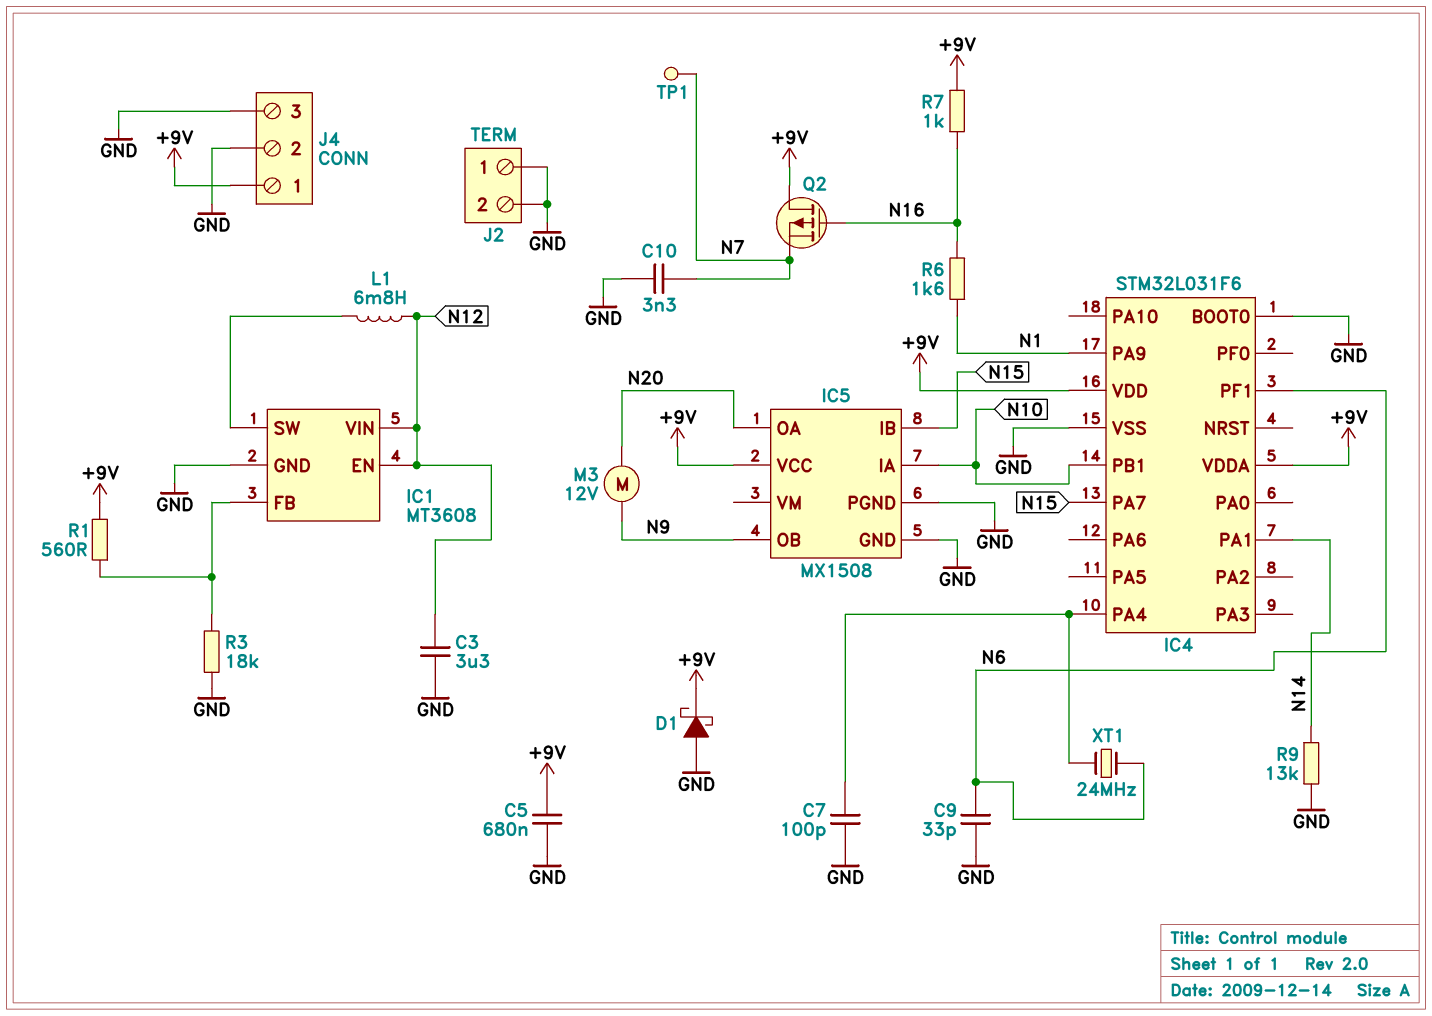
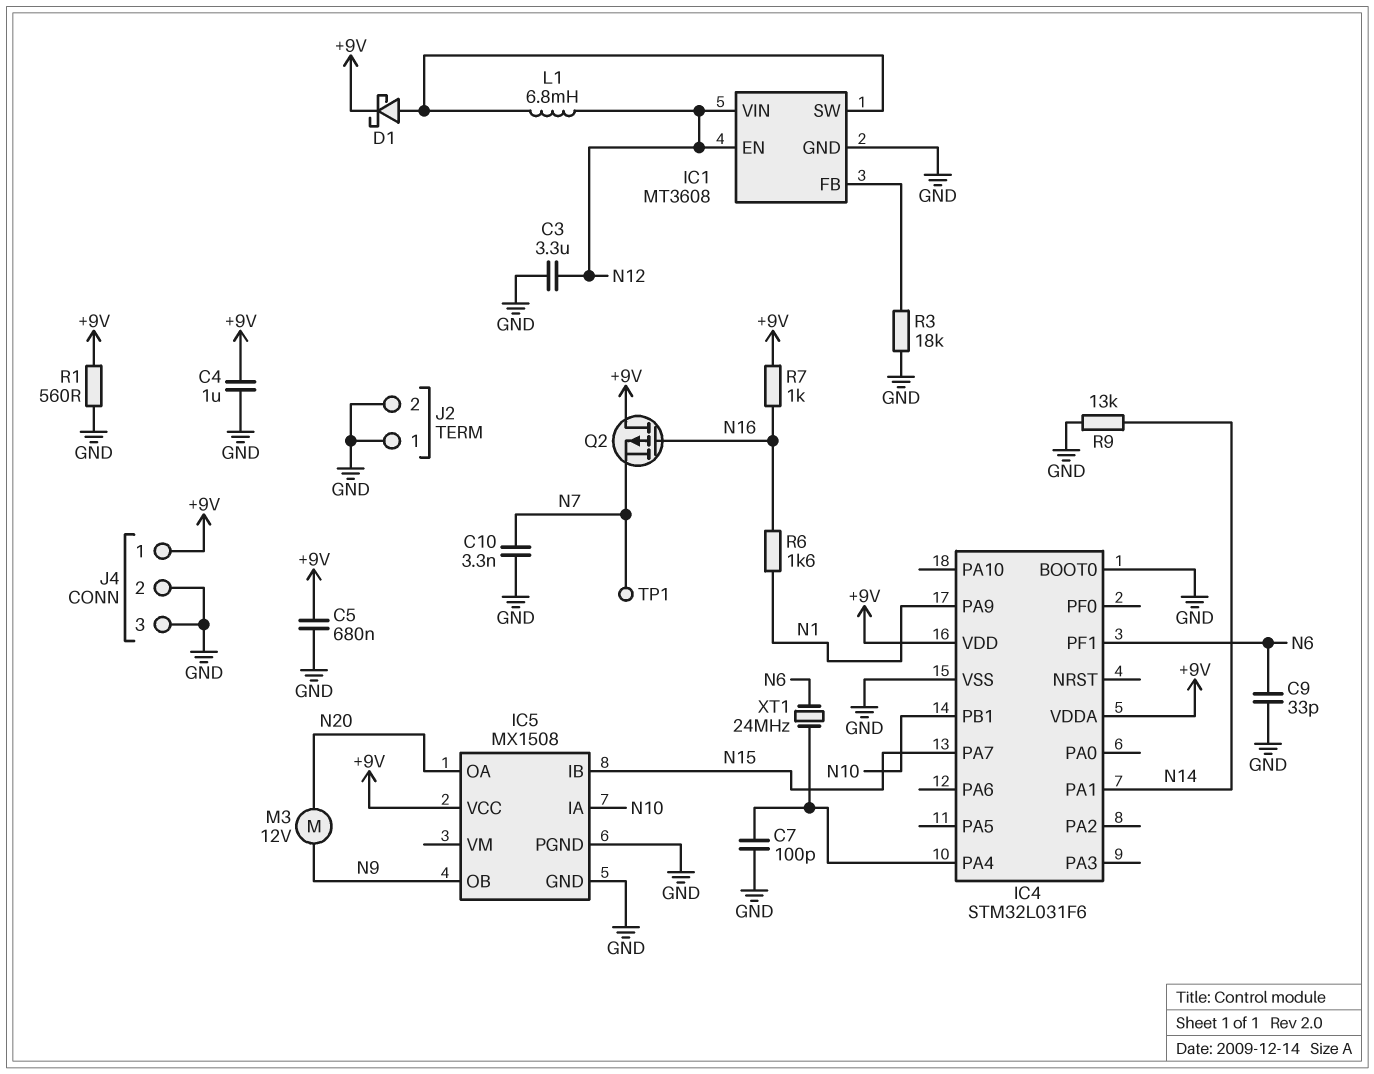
C4: none -> 1uF (+9V, GND)
D1: schottky (A GND, K +9V) -> schottky (A IC1/SW, K +9V)
R1: 560 (+9V, IC1/FB) -> 560 (+9V, GND)

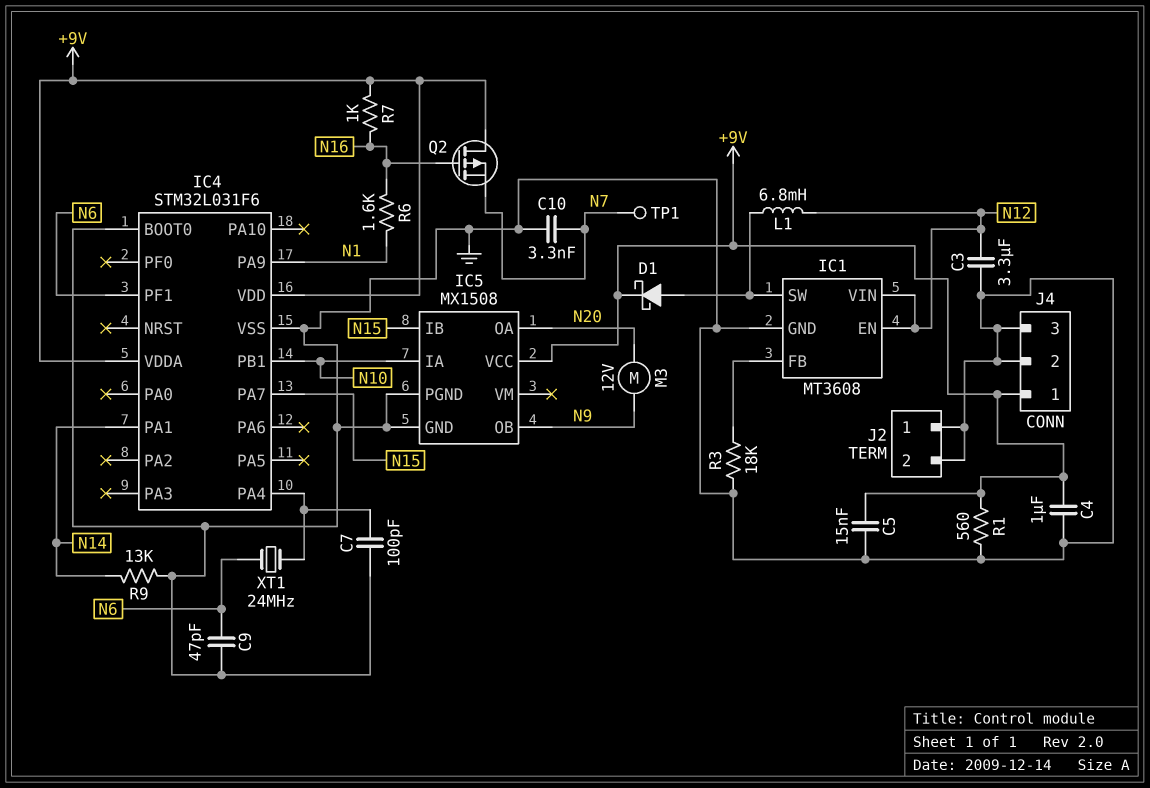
C5: 680nF (+9V, GND) -> 15nF (+9V, GND)
C9: 33pF (GND, N6) -> 47pF (GND, N6)

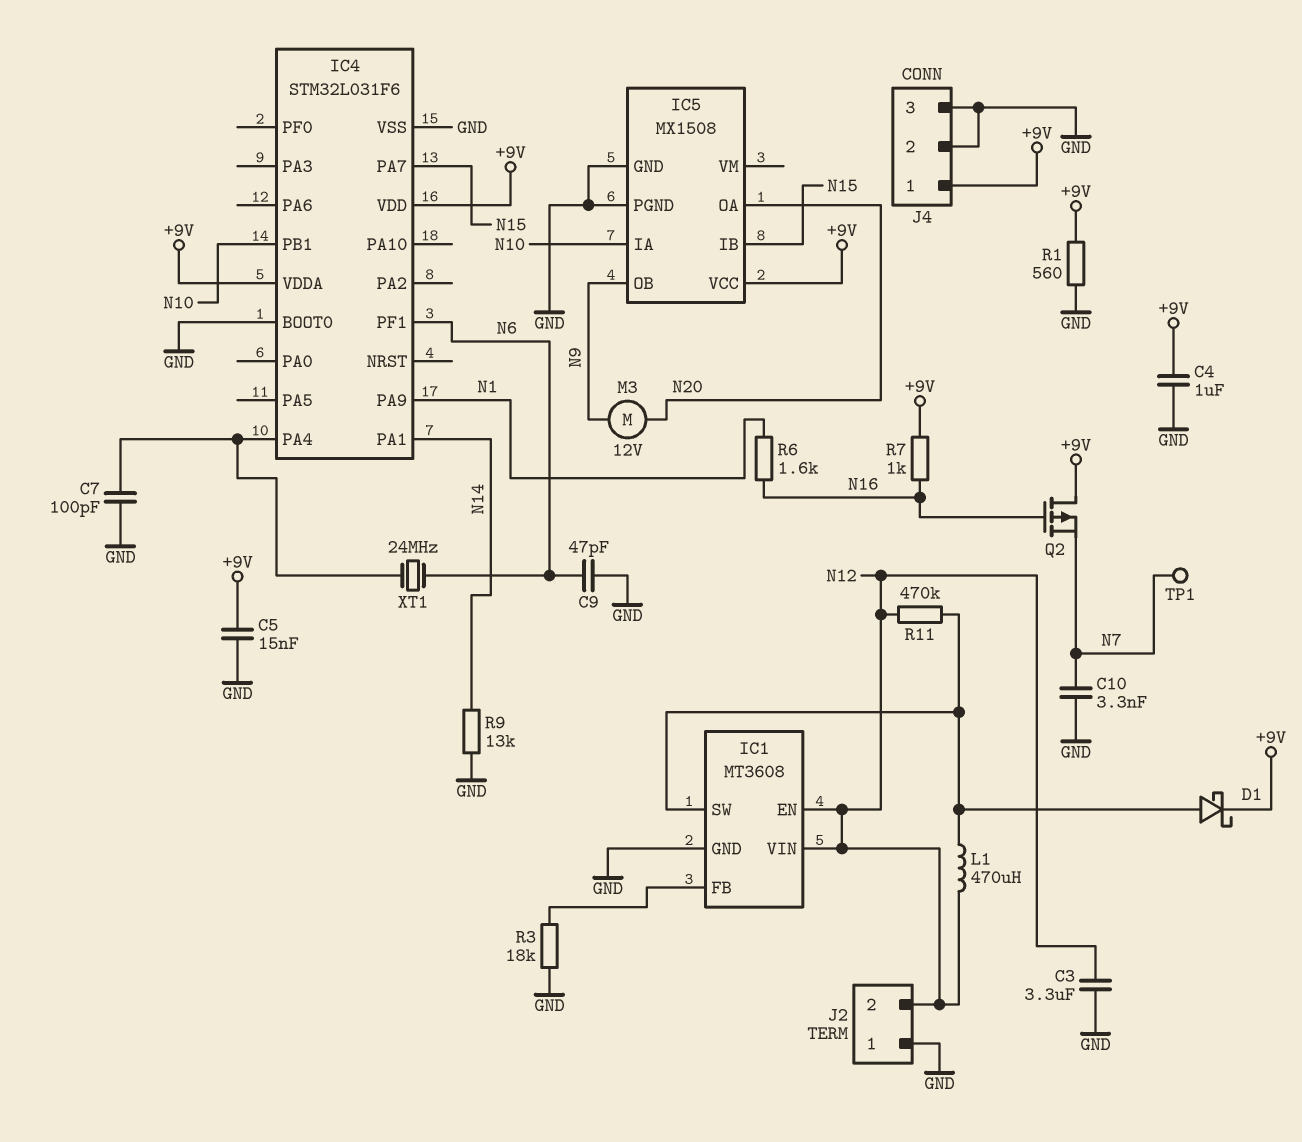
J2 pin 2: GND -> N12
L1: 6.8mH (IC1/SW, N12) -> 470uH (IC1/SW, N12)
R11: none -> 470k (IC1/SW, N12)

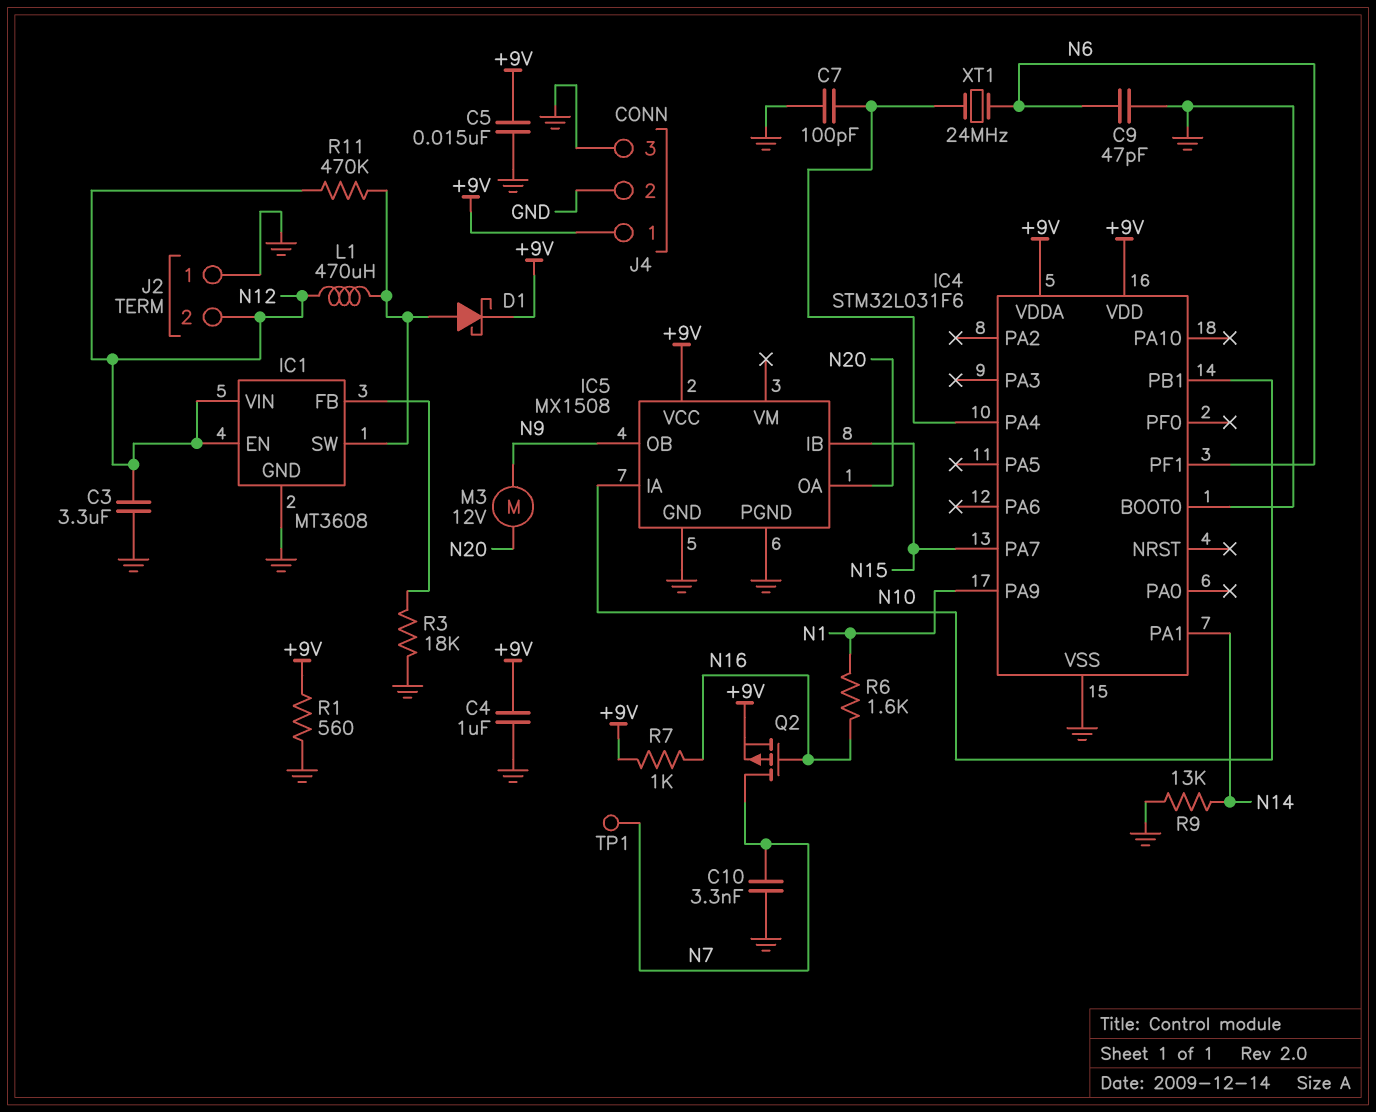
Q2: PMOS (G N16, D +9V, S N7) -> PMOS (G N16, D N7, S +9V)

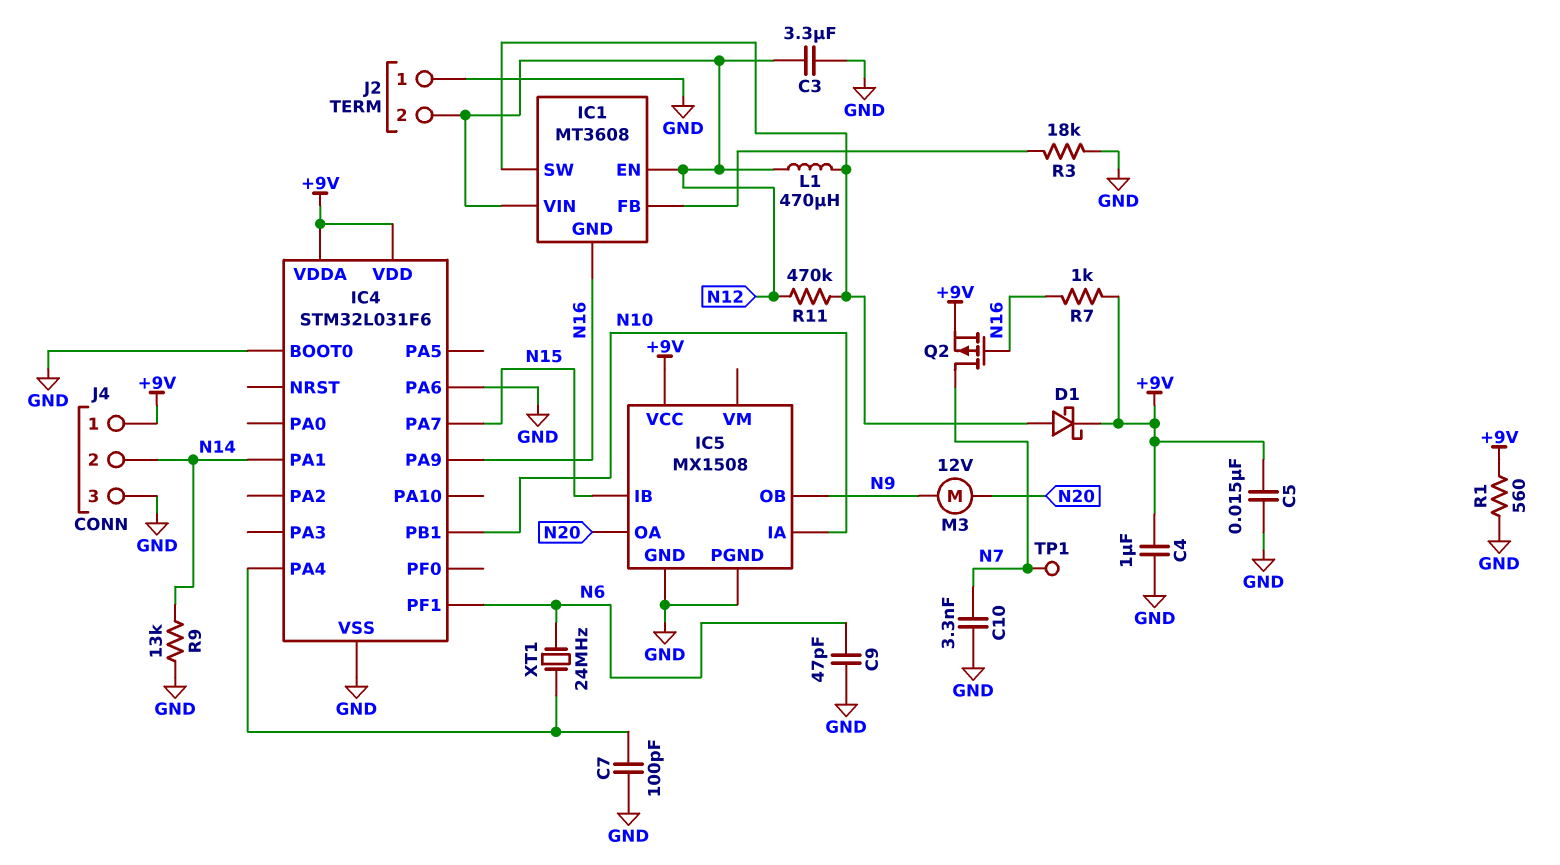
IC1 pin GND: GND -> N16
IC4 pin PA6: none -> GND
IC4 pin PA9: N1 -> N16
J4 pin 2: GND -> N14
R6: 1.6k (N1, N16) -> none

